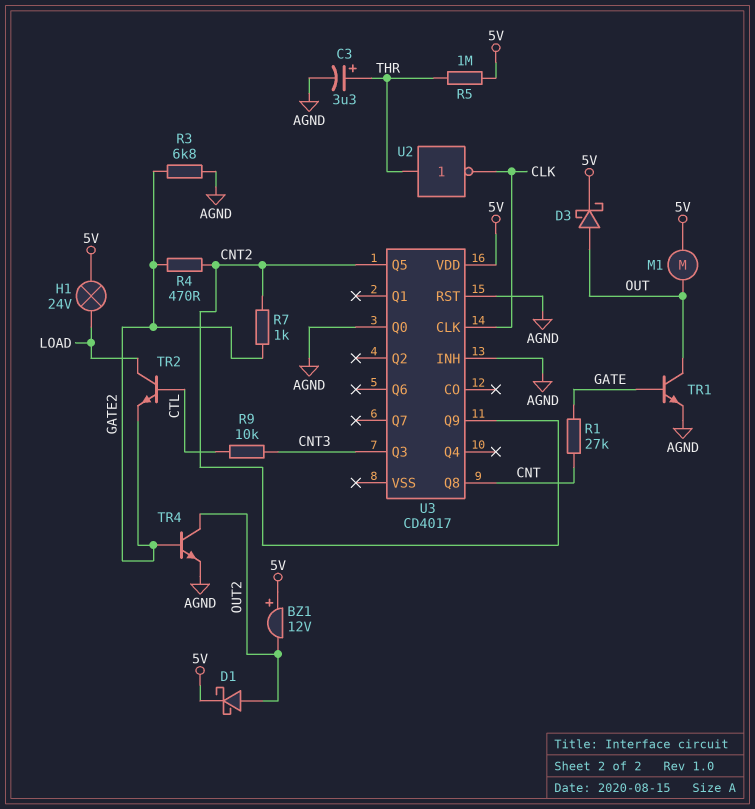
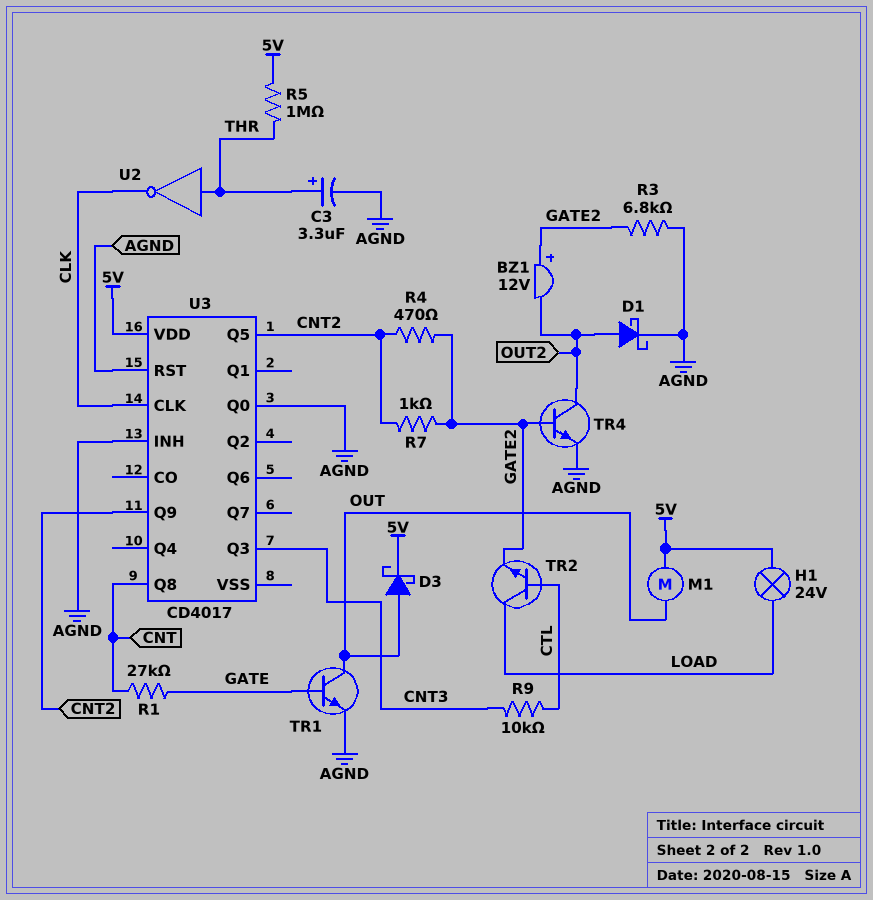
BZ1: buzzer 12V (plus 5V, minus OUT2) -> buzzer 12V (plus GATE2, minus OUT2)
D1: schottky (A OUT2, K 5V) -> schottky (A OUT2, K AGND)

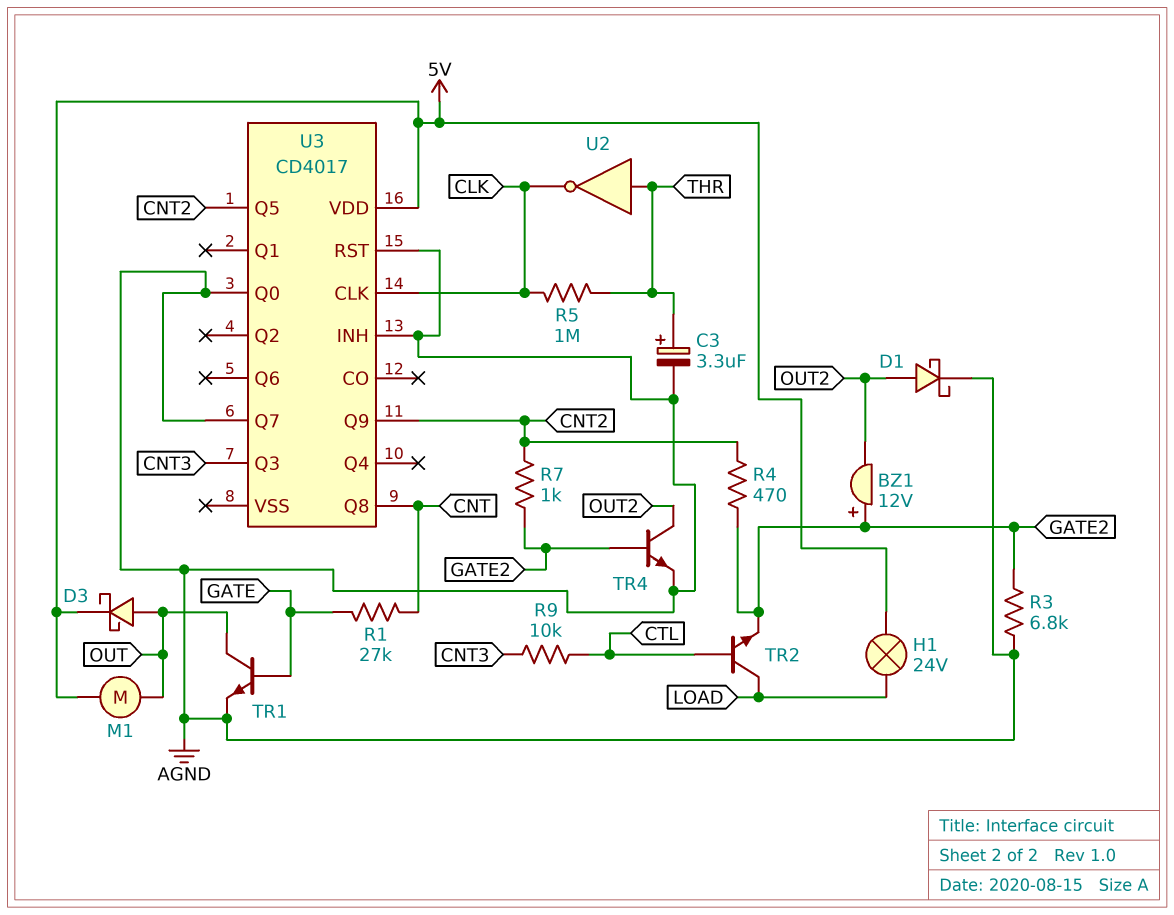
R5: 1M (5V, THR) -> 1M (CLK, THR)
U3 pin Q7: none -> AGND

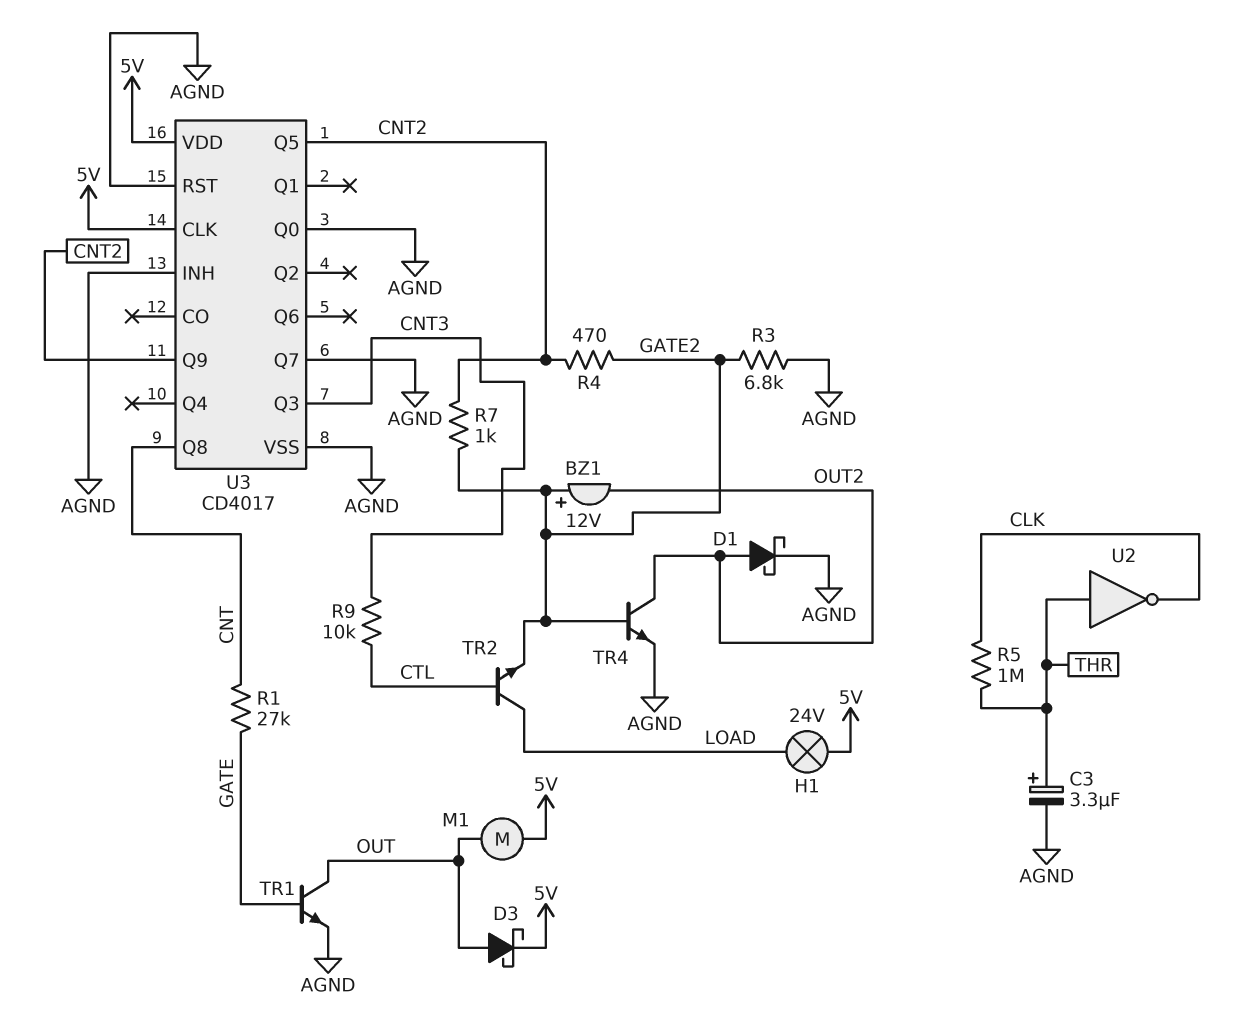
U3 pin CLK: CLK -> 5V
U3 pin VSS: none -> AGND

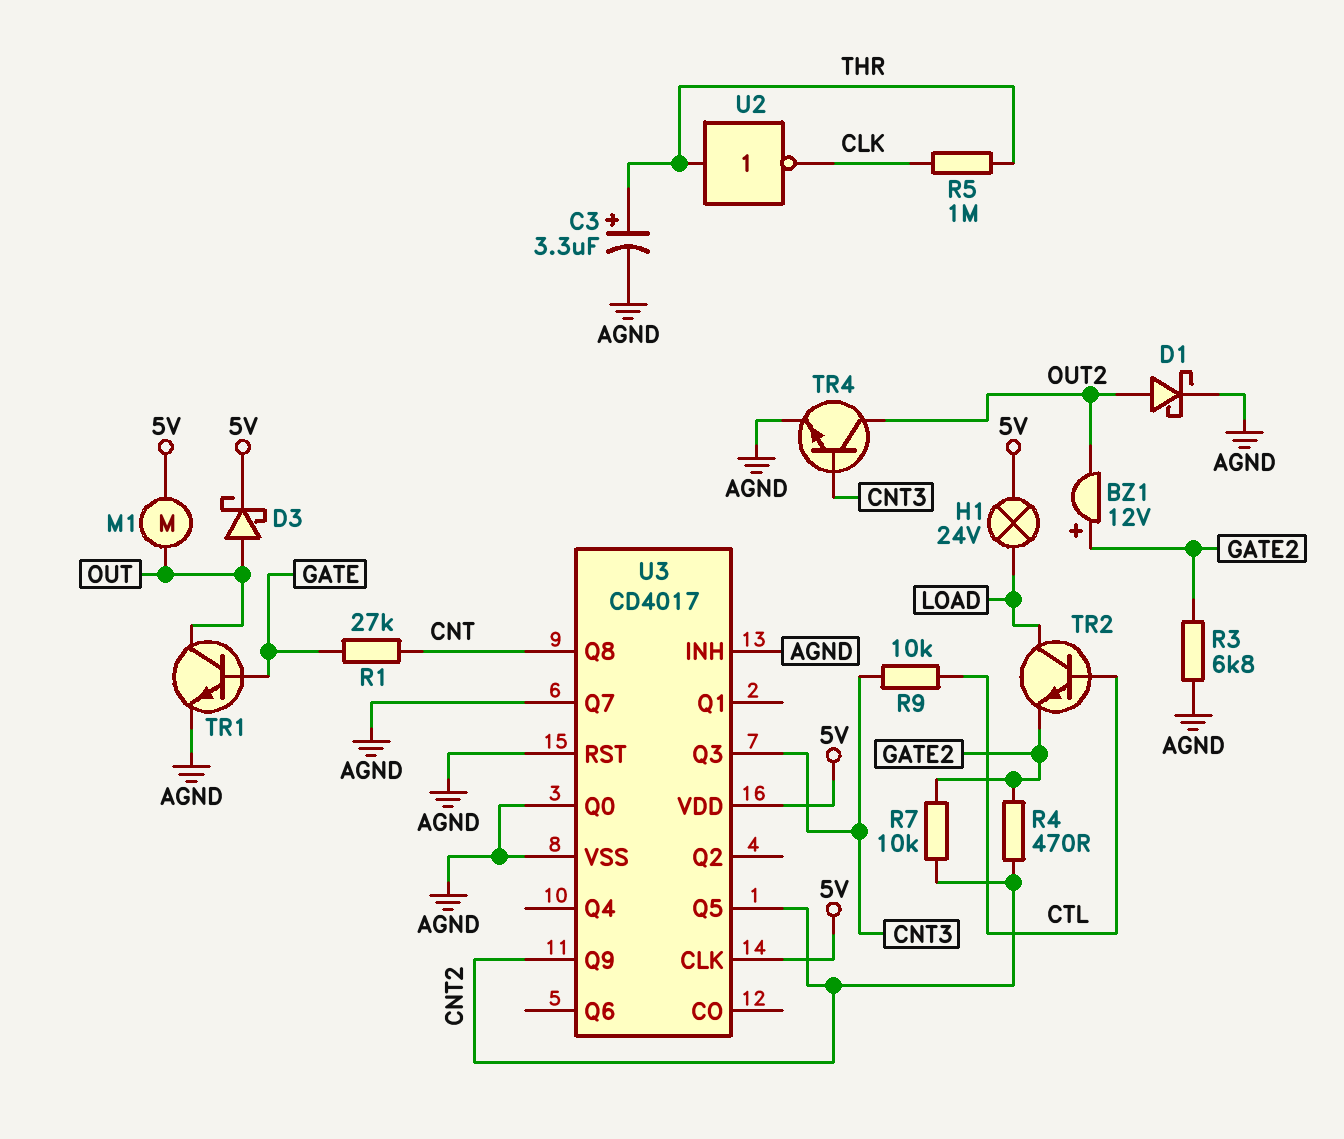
R7: 1k (CNT2, GATE2) -> 10k (CNT2, GATE2)
TR4: NPN (B GATE2, C OUT2, E AGND) -> NPN (B CNT3, C OUT2, E AGND)

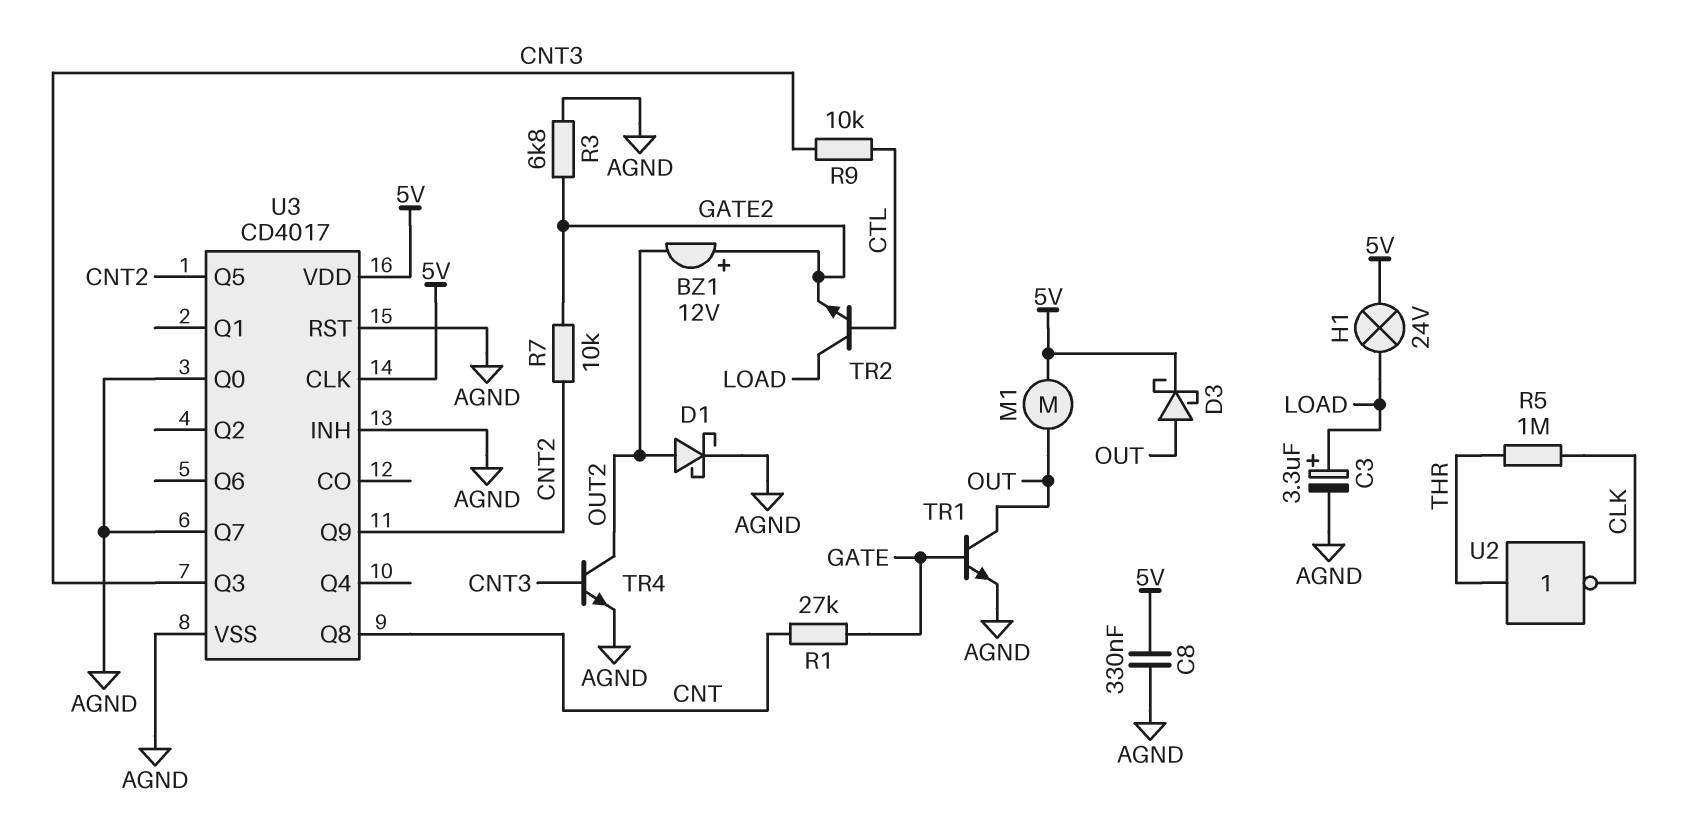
C3: 3.3uF (plus THR, minus AGND) -> 3.3uF (plus LOAD, minus AGND)
C8: none -> 330nF (5V, AGND)
R4: 470 (CNT2, GATE2) -> none

